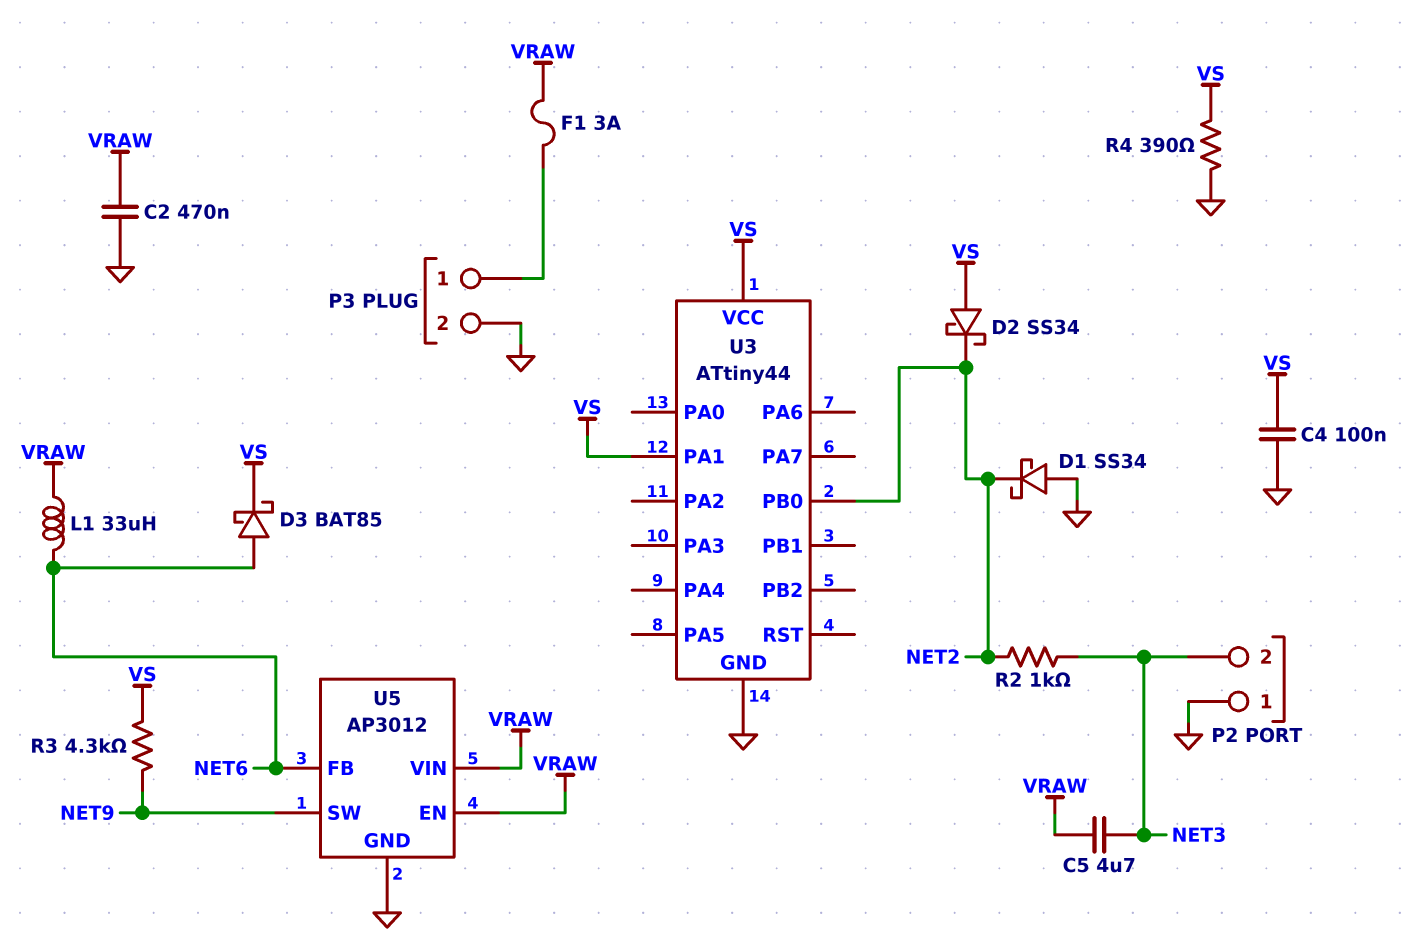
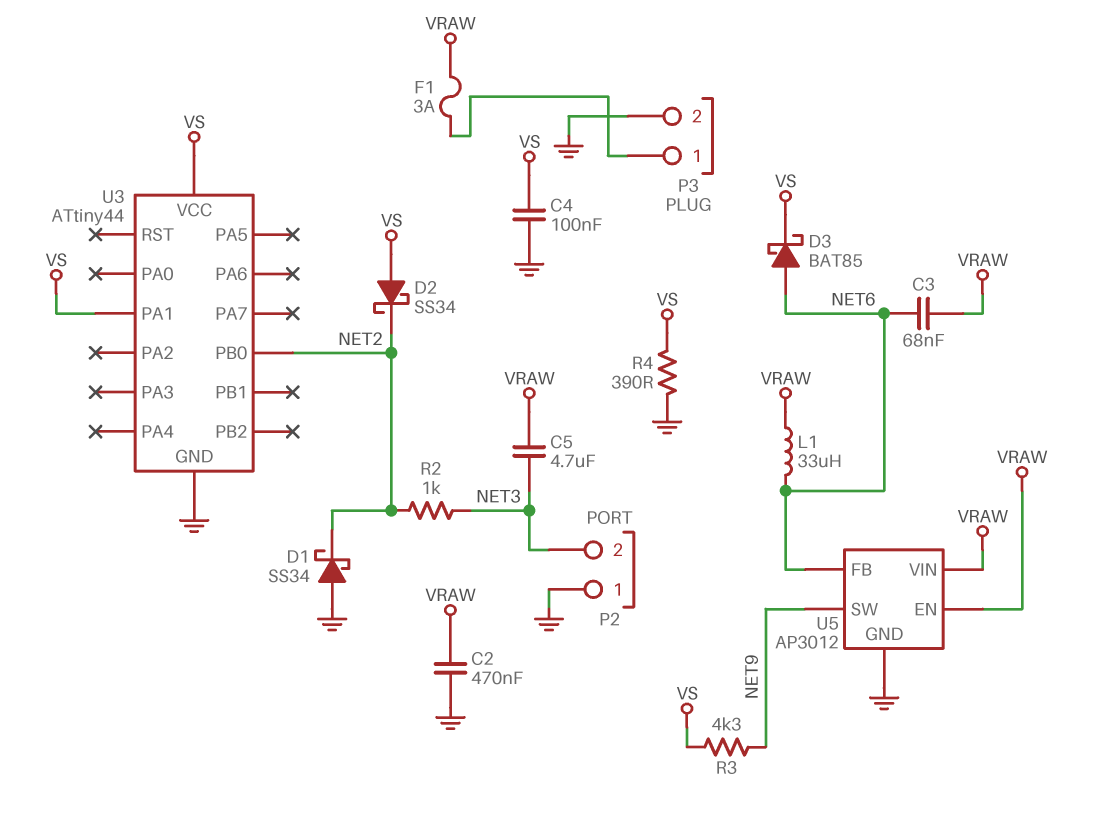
C3: none -> 68nF (NET6, VRAW)

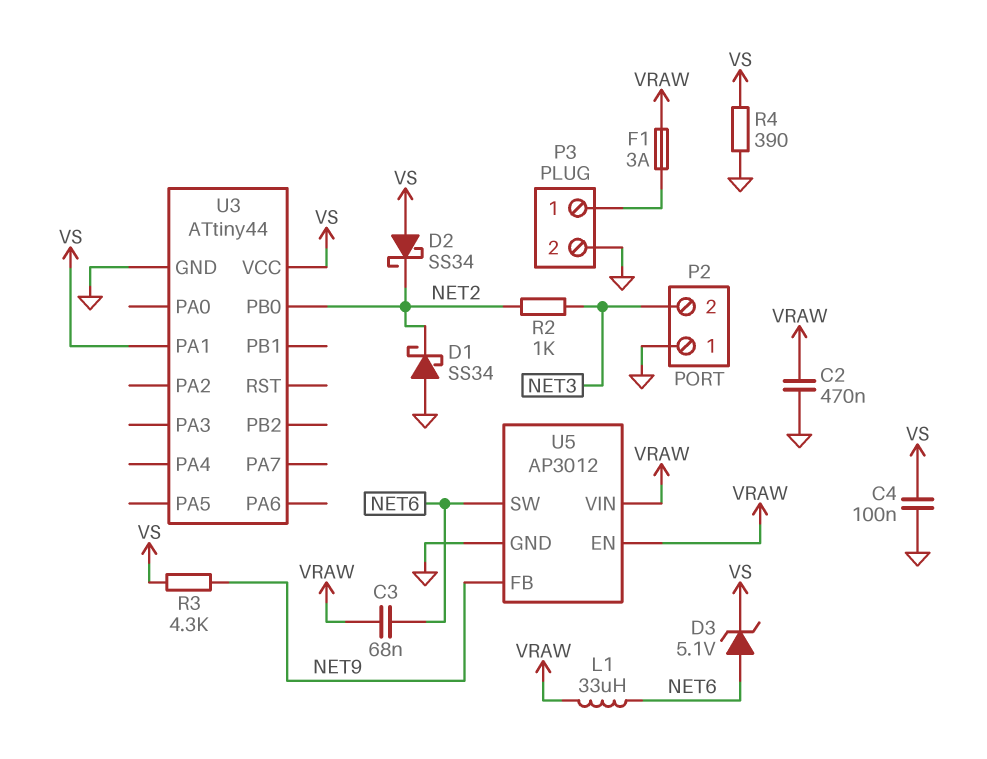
C5: 4.7uF (NET3, VRAW) -> none
D3: schottky BAT85 (A NET6, K VS) -> zener 5.1V (A NET6, K VS)
U5 pin FB: NET6 -> NET9
U5 pin SW: NET9 -> NET6

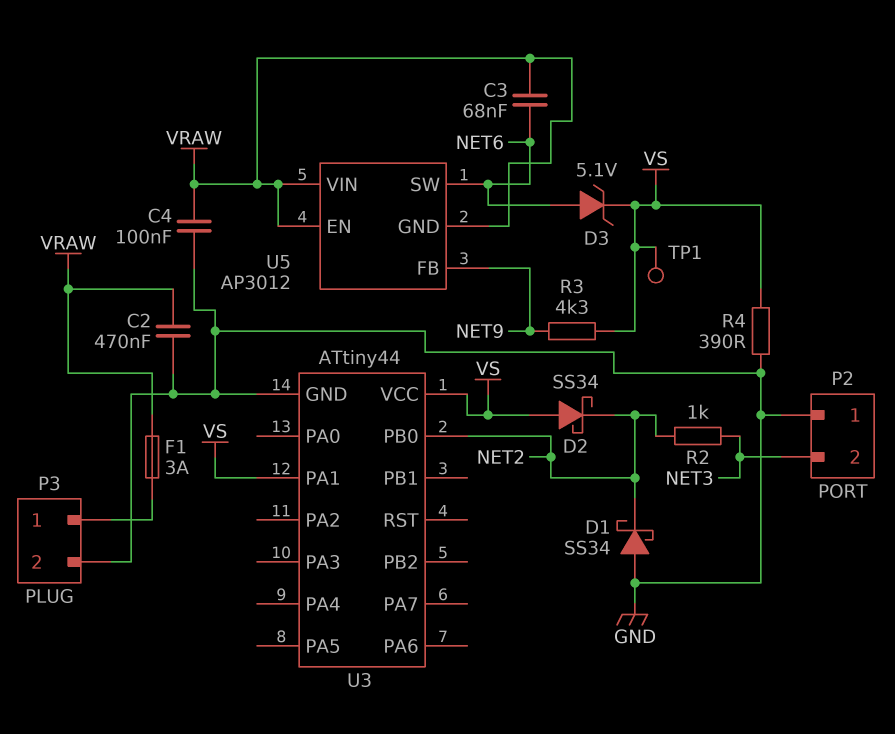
C4: 100nF (GND, VS) -> 100nF (GND, VRAW)
L1: 33uH (NET6, VRAW) -> none
TP1: none -> test point (VS)
U5 pin GND: GND -> VRAW

